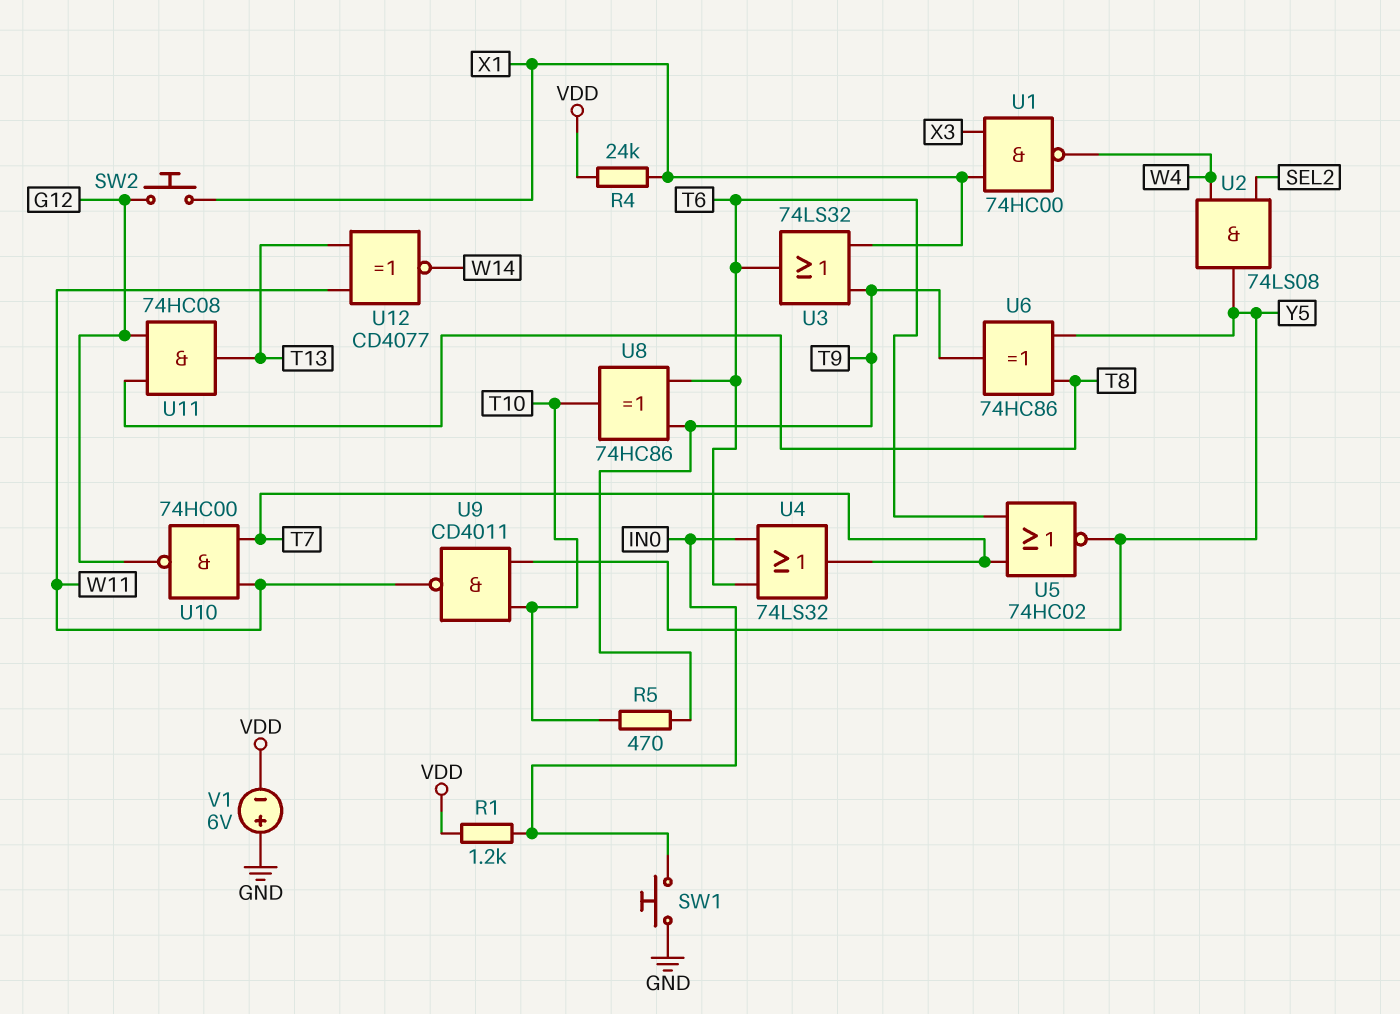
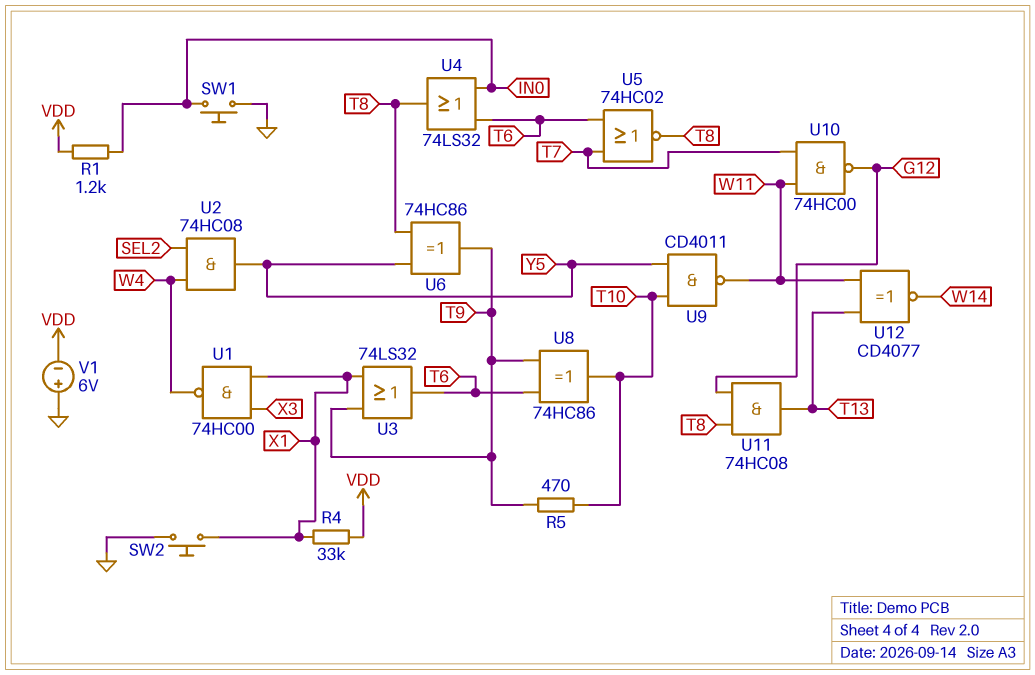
R4: 24k (VDD, X1) -> 33k (VDD, X1)
SW2: button (G12, X1) -> button (GND, X1)
U2: AND 74LS08 (in SEL2, in W4, out Y5) -> AND 74HC08 (in SEL2, in W4, out Y5)
U4: OR 74LS32 (in IN0, in T6, out T7) -> OR 74LS32 (in IN0, in T6, out T8)
U5: NOR 74HC02 (in T6, in T7, out Y5) -> NOR 74HC02 (in T6, in T7, out T8)

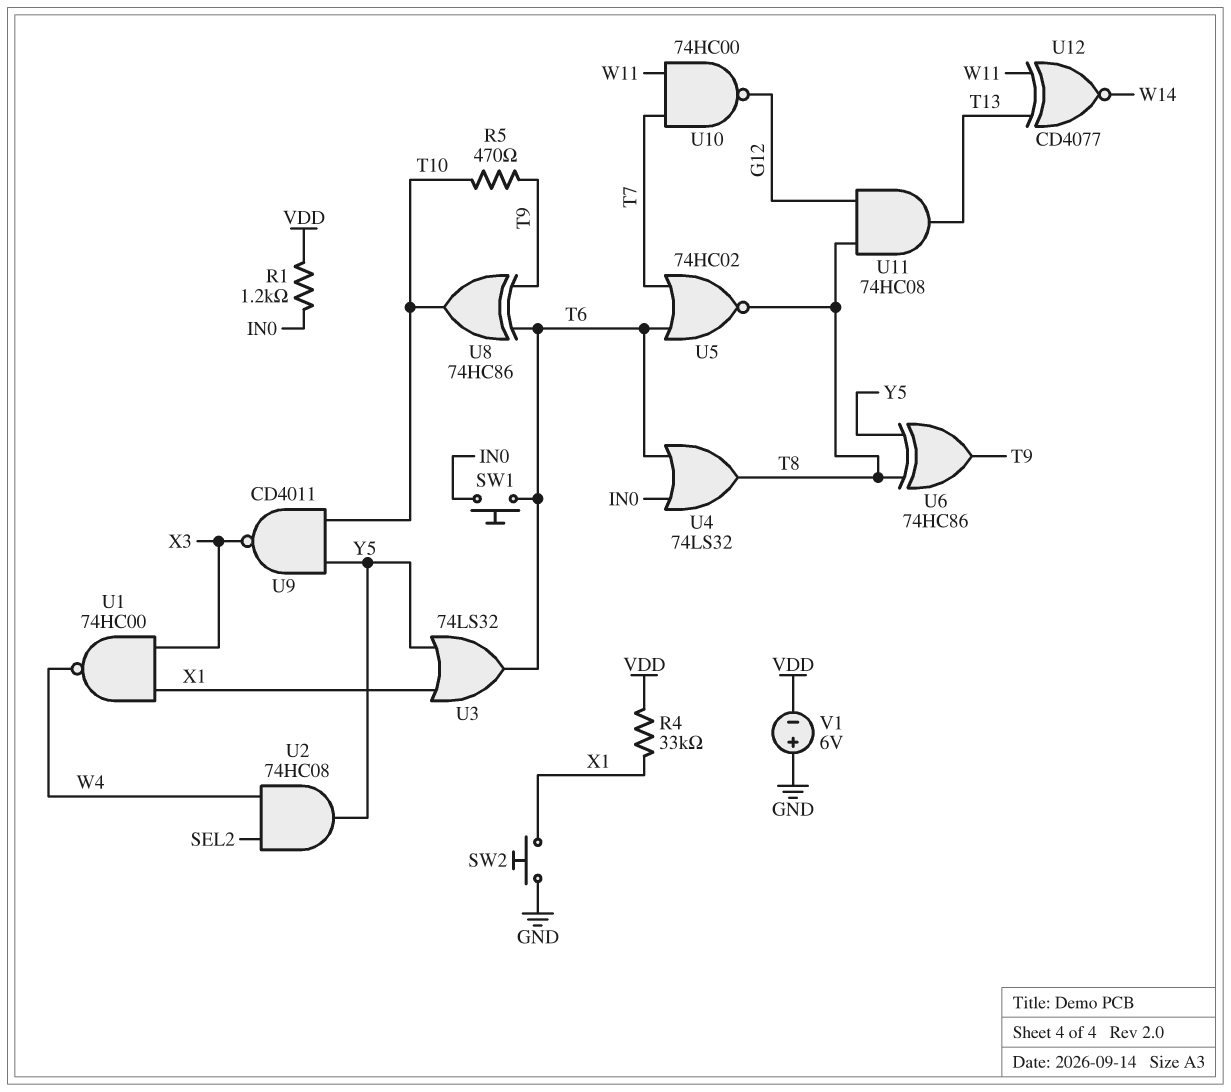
SW1: button (GND, IN0) -> button (IN0, T6)
U3: OR 74LS32 (in T9, in X1, out T6) -> OR 74LS32 (in X1, in Y5, out T6)
U9: NAND CD4011 (in T10, in Y5, out W11) -> NAND CD4011 (in T10, in Y5, out X3)

